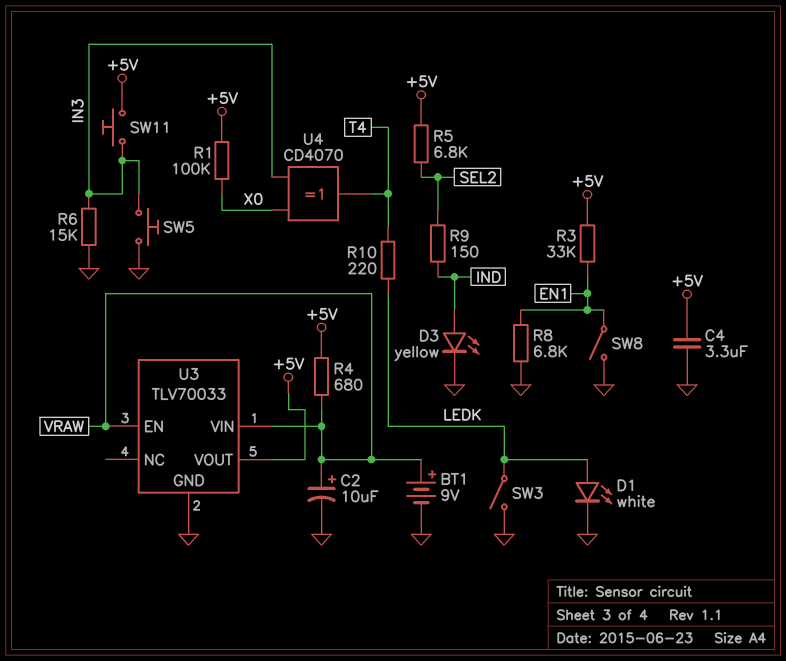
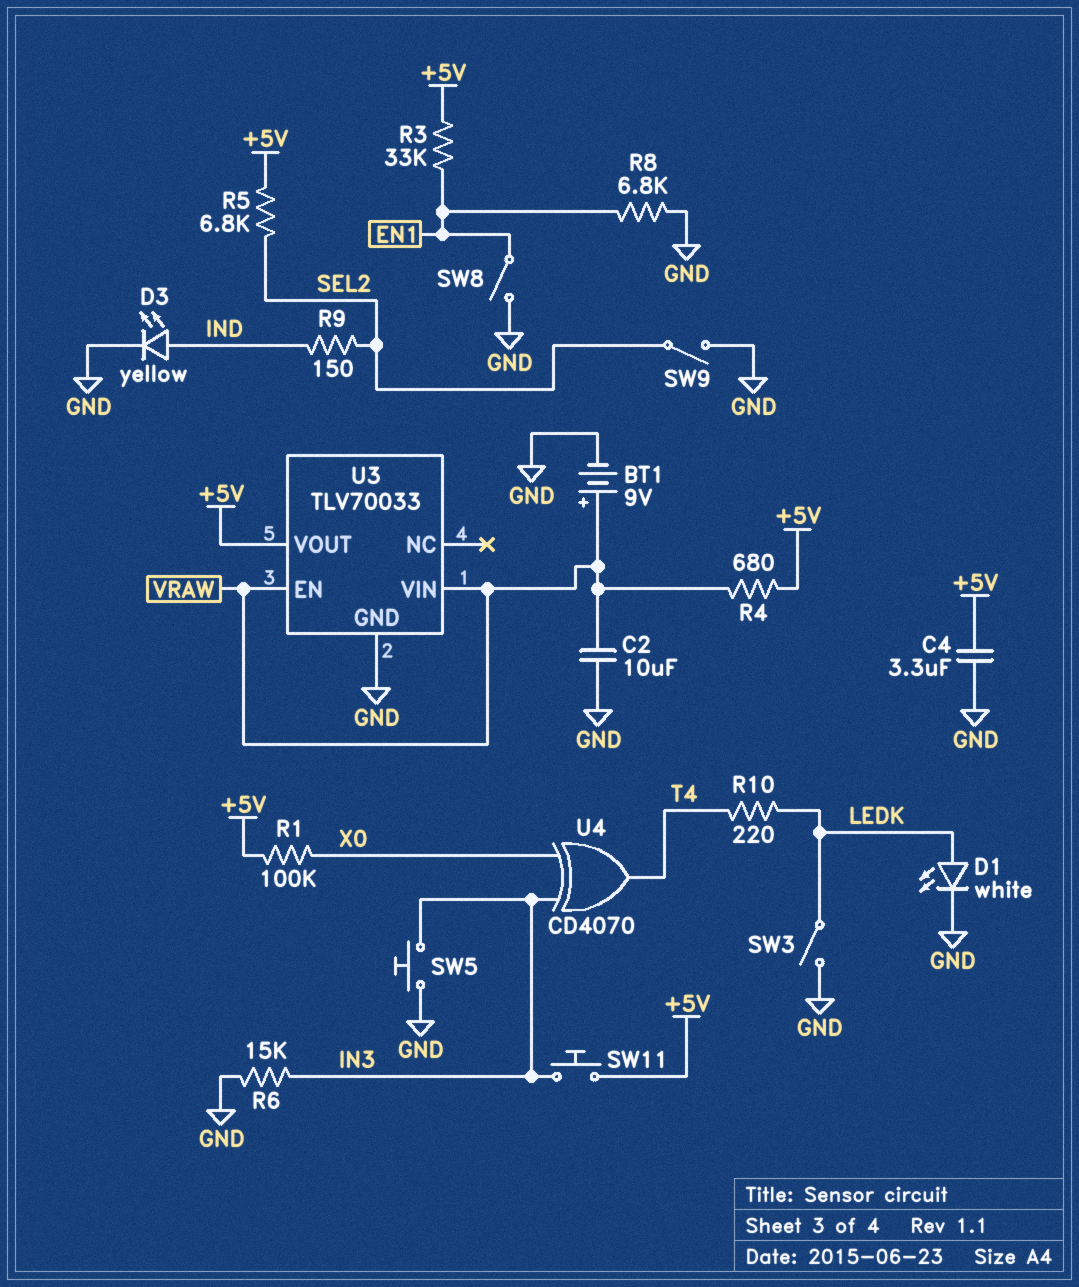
C2: 10uF (plus VRAW, minus GND) -> 10uF (GND, VRAW)
SW9: none -> switch (GND, SEL2)

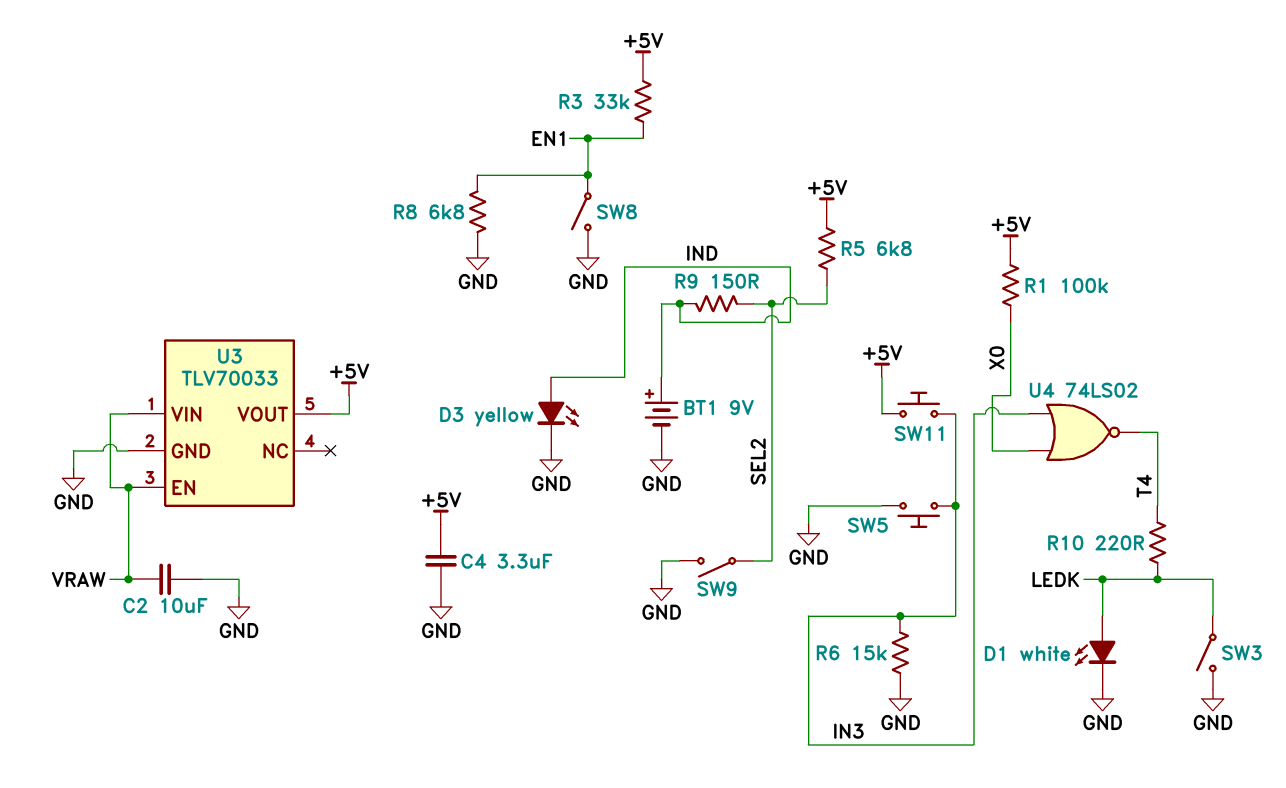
BT1: 9V (plus VRAW, minus GND) -> 9V (plus IND, minus GND)
R4: 680 (+5V, VRAW) -> none
U4: XOR CD4070 (in IN3, in X0, out T4) -> NOR 74LS02 (in IN3, in X0, out T4)

